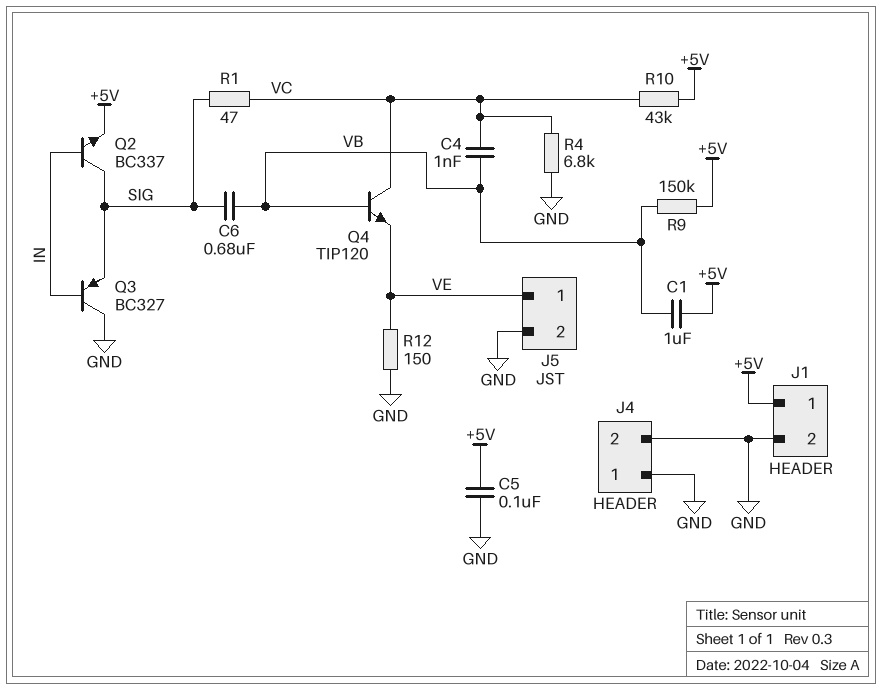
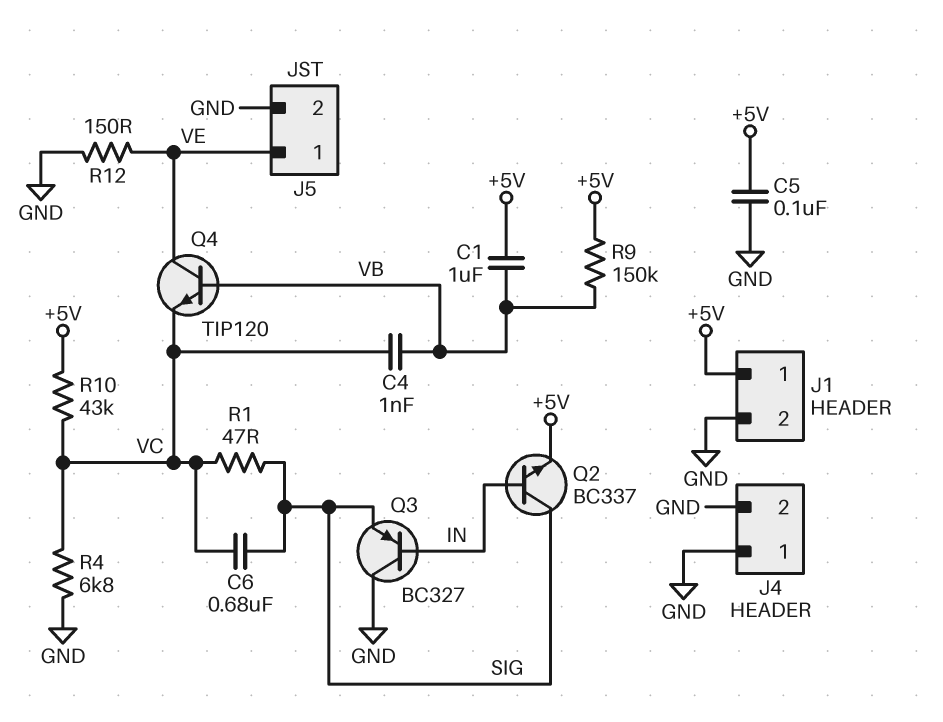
C6: 680nF (SIG, VB) -> 680nF (SIG, VC)
Q4: NPN TIP120 (B VB, C VC, E VE) -> NPN TIP120 (B VB, C VE, E VC)

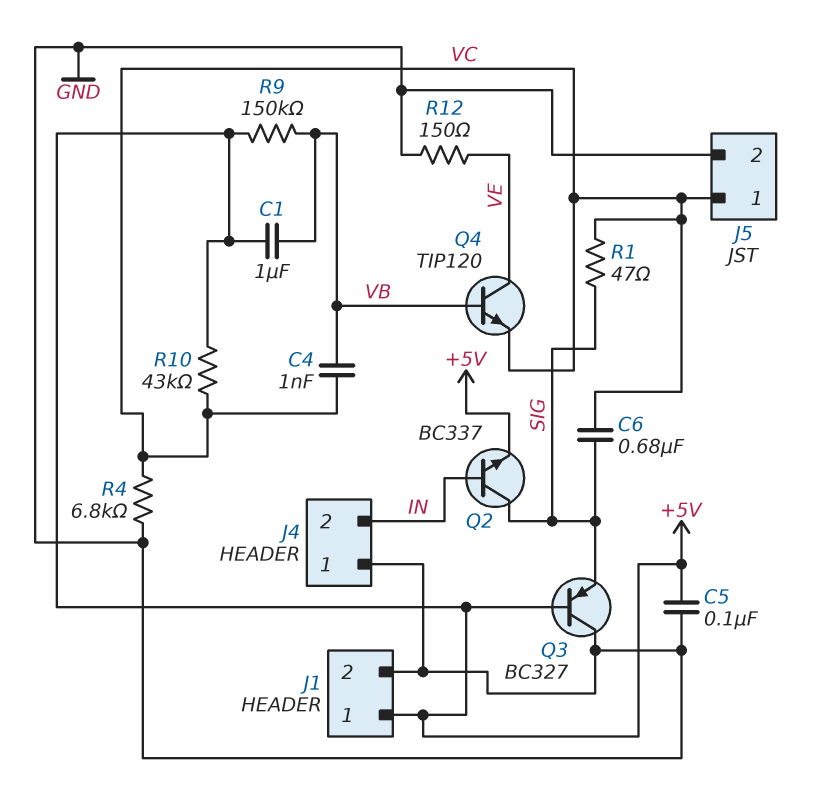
J4 pin 2: GND -> IN
J5 pin 1: VE -> VC
Q3: PNP BC327 (B IN, C GND, E SIG) -> PNP BC327 (B +5V, C GND, E SIG)

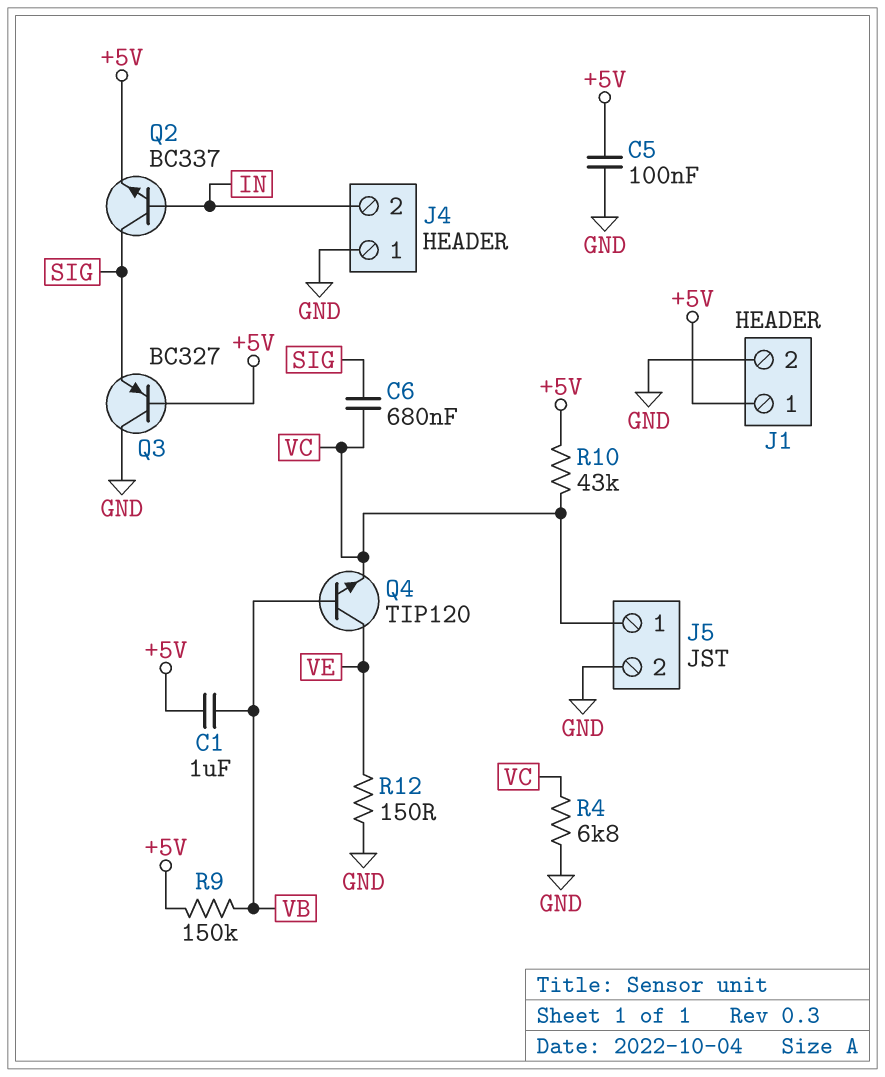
C4: 1nF (VB, VC) -> none
R1: 47 (SIG, VC) -> none

